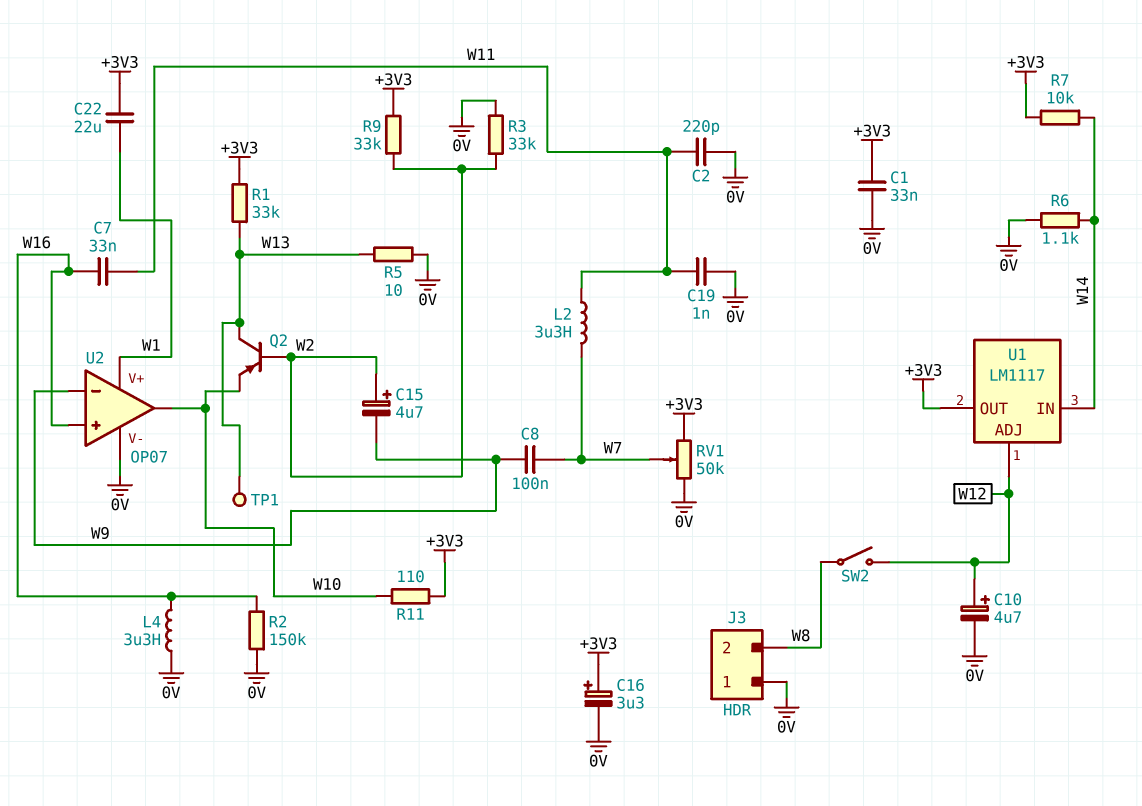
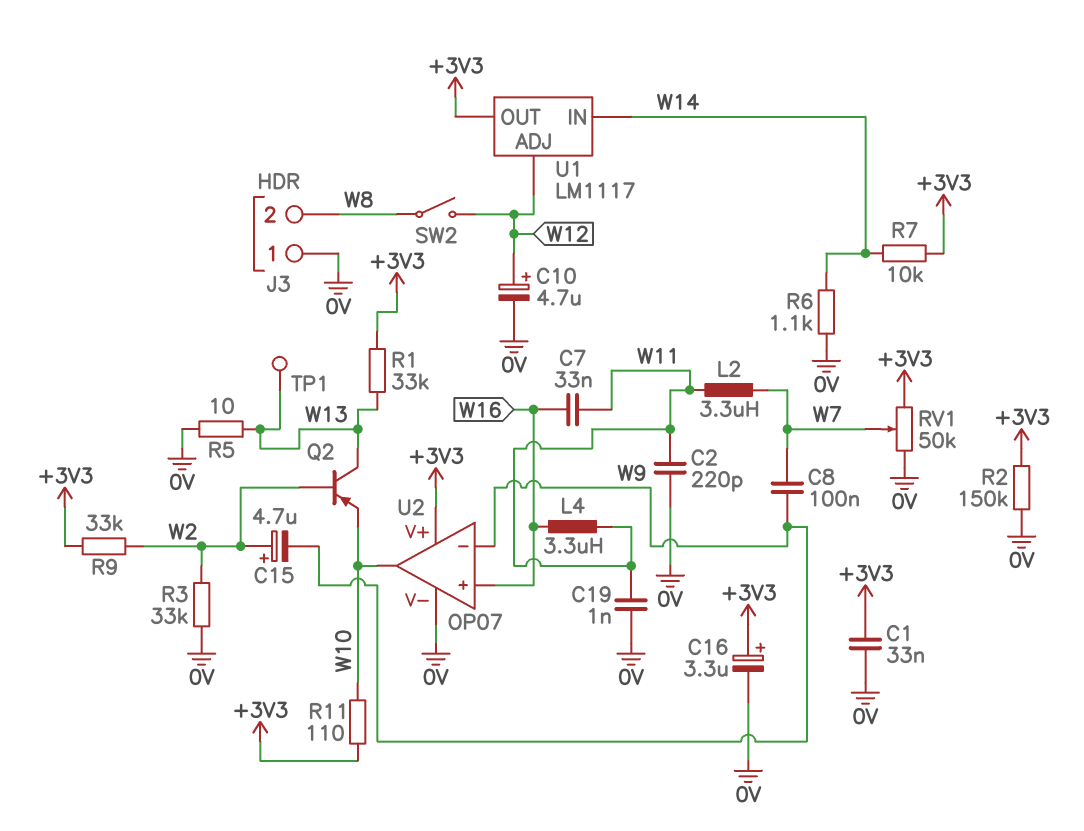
C22: 22uF (+3V3, W1) -> none
L4: 3.3uH (0V, W16) -> 3.3uH (W11, W16)
R2: 150k (0V, W16) -> 150k (+3V3, 0V)
U2 pin V+: W1 -> +3V3

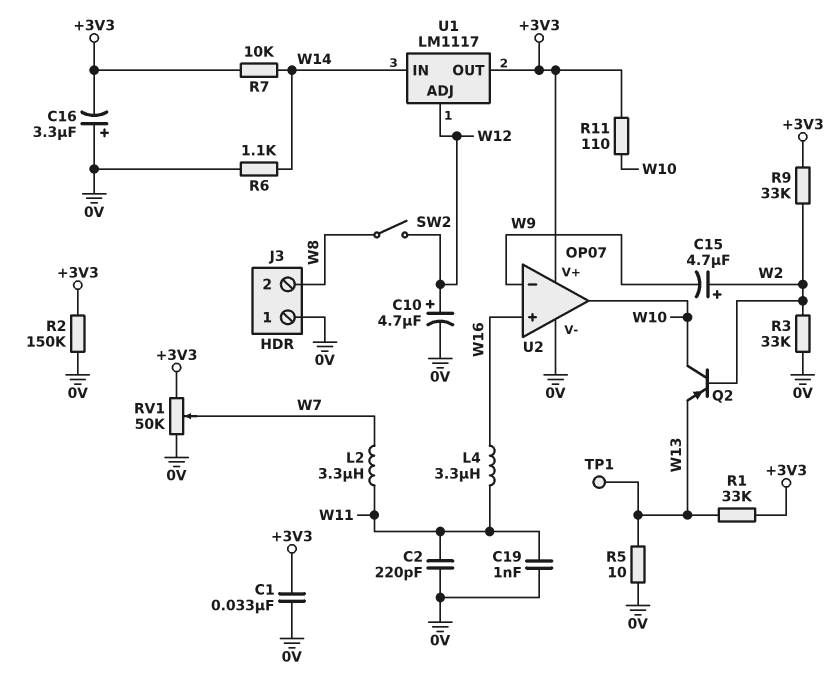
C7: 33nF (W11, W16) -> none
C8: 100nF (W7, W9) -> none
C16: 3.3uF (plus +3V3, minus 0V) -> 3.3uF (plus 0V, minus +3V3)
Q2: PNP (B W2, C W13, E W10) -> PNP (B W2, C W10, E W13)

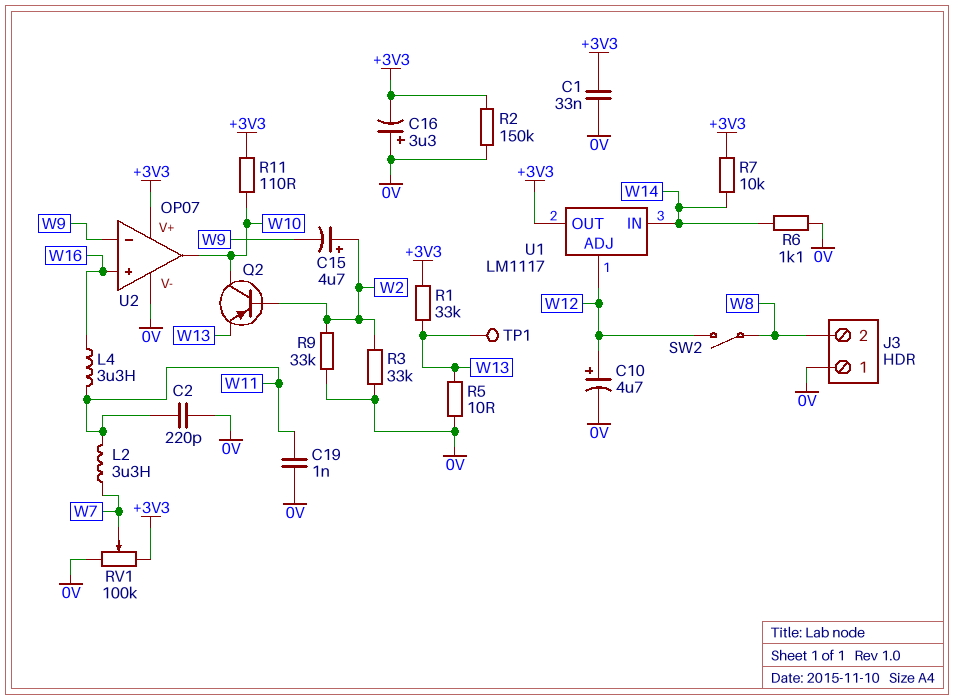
R9: 33k (+3V3, W2) -> 33k (0V, W2)
RV1: 50k (+3V3, 0V, wiper W7) -> 100k (+3V3, 0V, wiper W7)

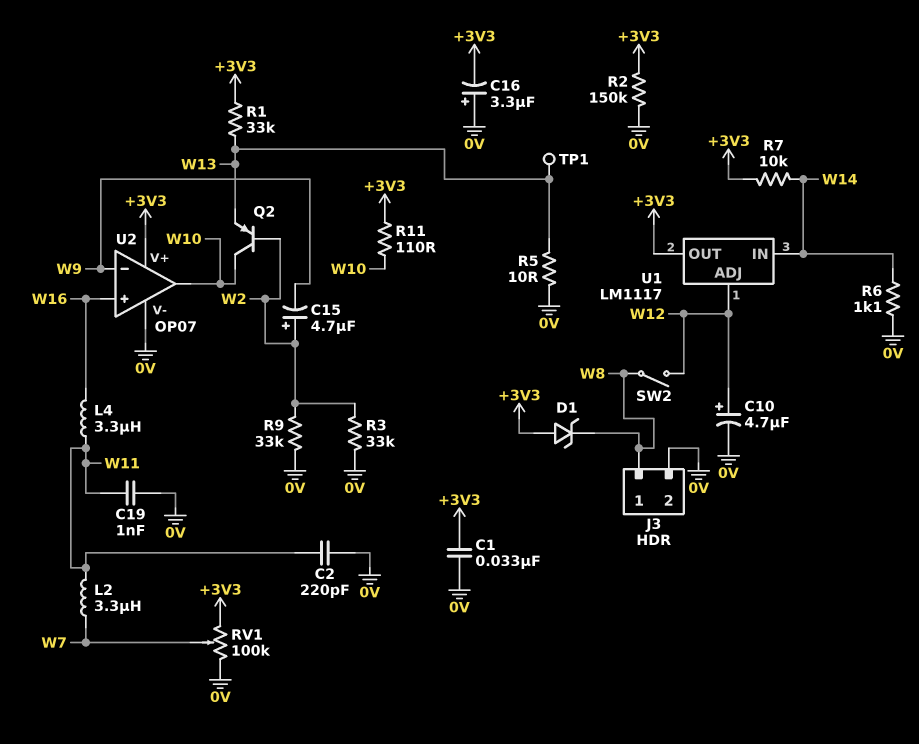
D1: none -> zener (A +3V3, K W8)
J3 pin 1: 0V -> W8
J3 pin 2: W8 -> 0V

